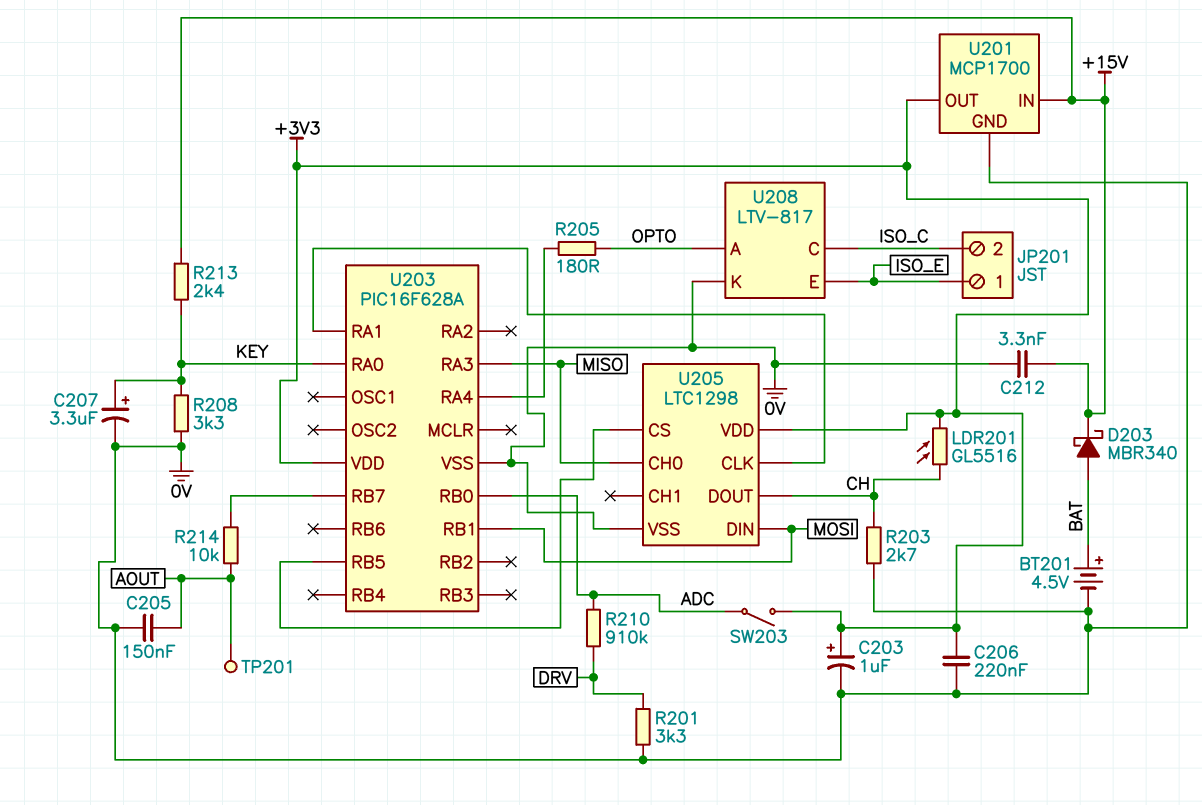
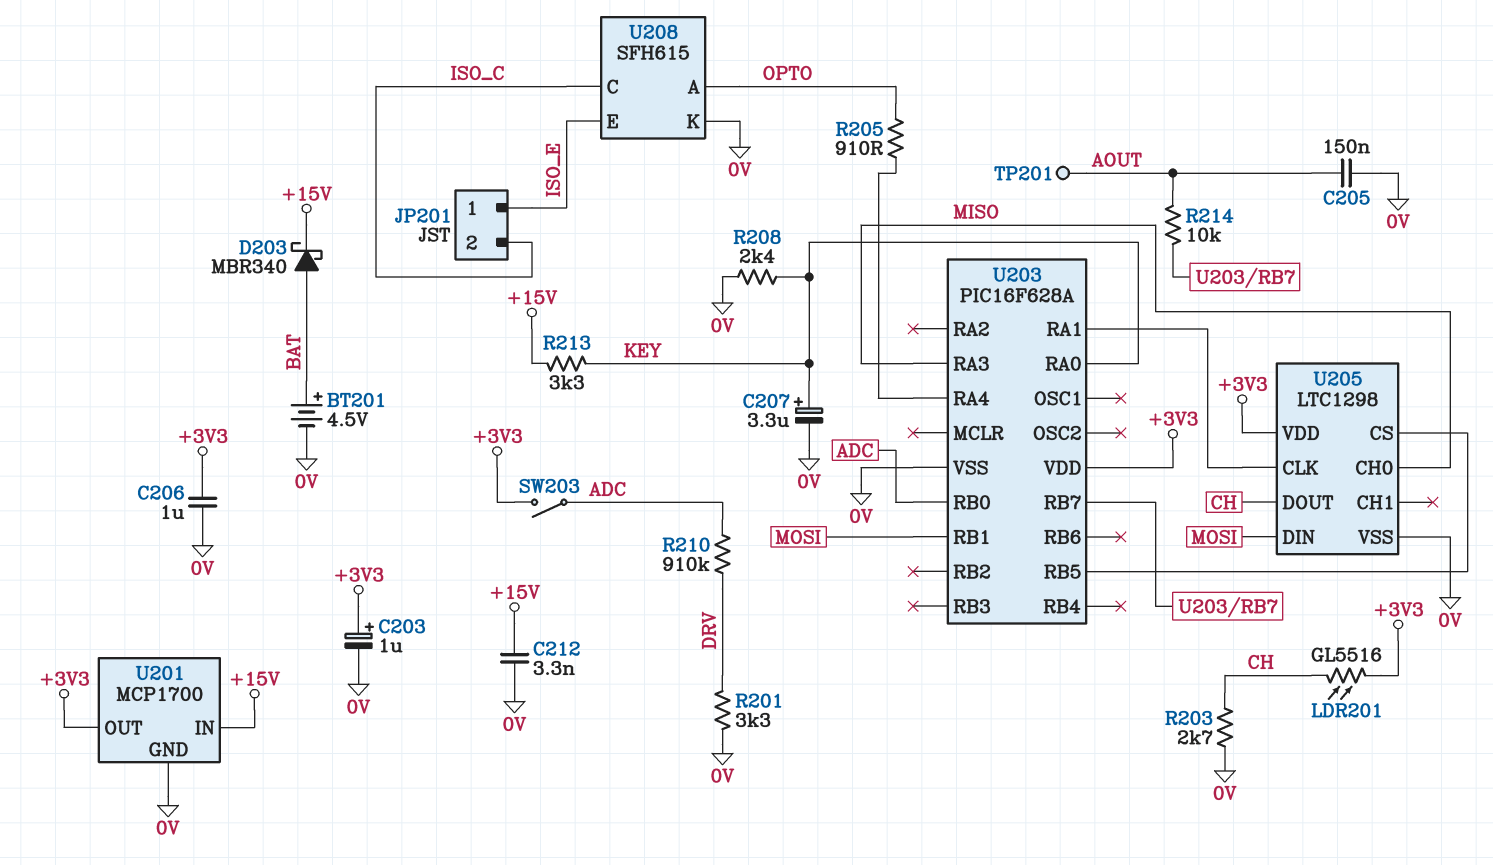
C206: 220nF (+3V3, 0V) -> 1uF (+3V3, 0V)
R205: 180 (OPTO, U203/RA4) -> 910 (OPTO, U203/RA4)
R208: 3.3k (0V, KEY) -> 2.4k (0V, KEY)
R213: 2.4k (+15V, KEY) -> 3.3k (+15V, KEY)
U208: LTV-817 -> SFH615

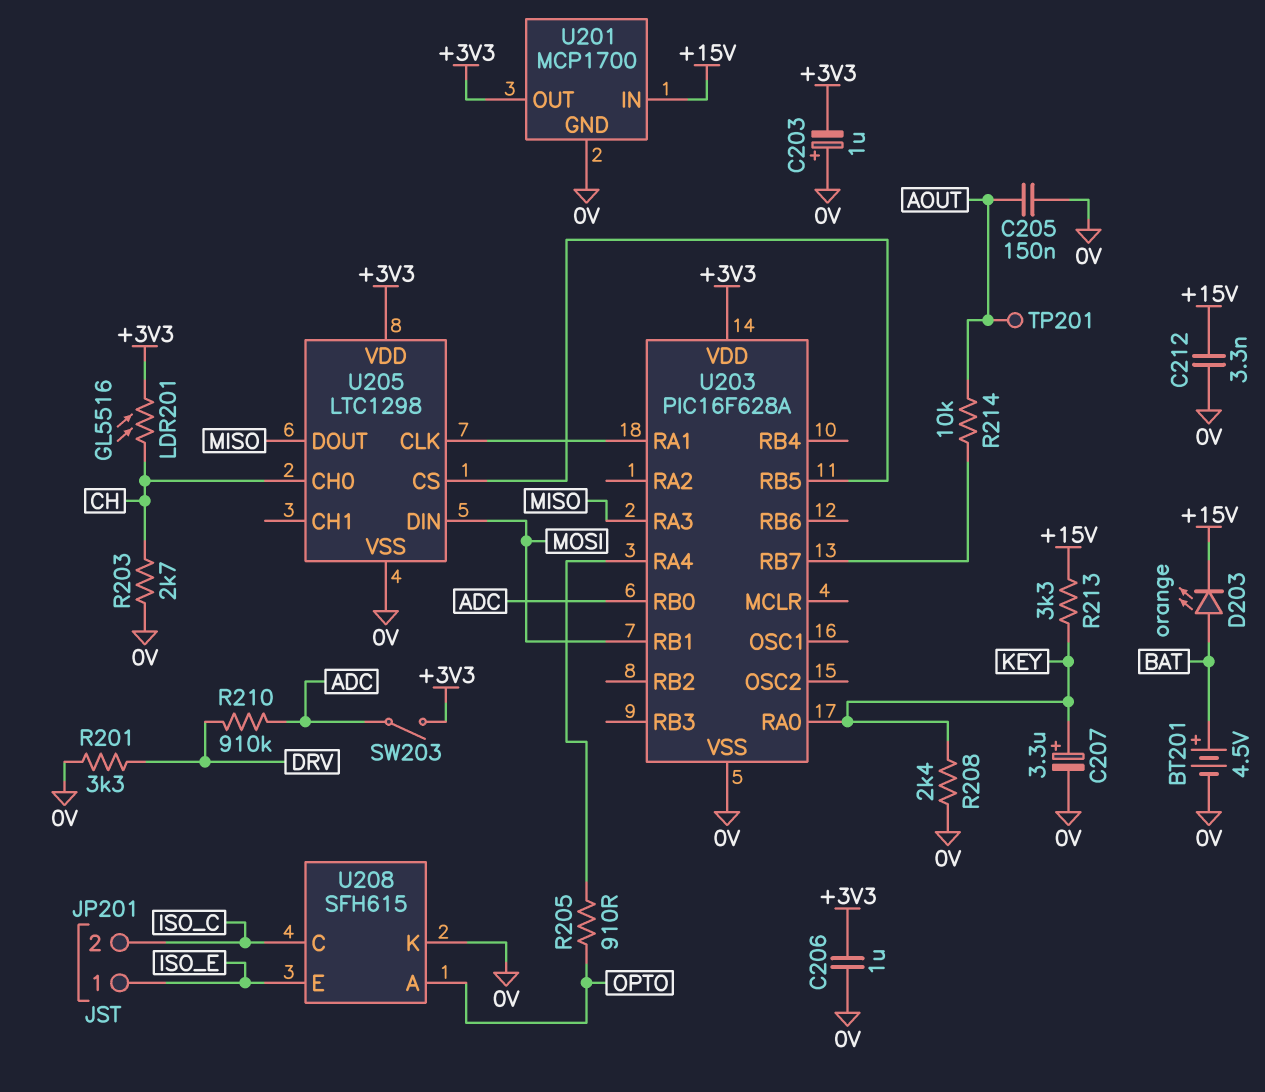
C203: 1uF (plus +3V3, minus 0V) -> 1uF (plus 0V, minus +3V3)
D203: schottky MBR340 (A BAT, K +15V) -> LED orange (A BAT, K +15V)
U205 pin CH0: MISO -> CH
U205 pin DOUT: CH -> MISO

